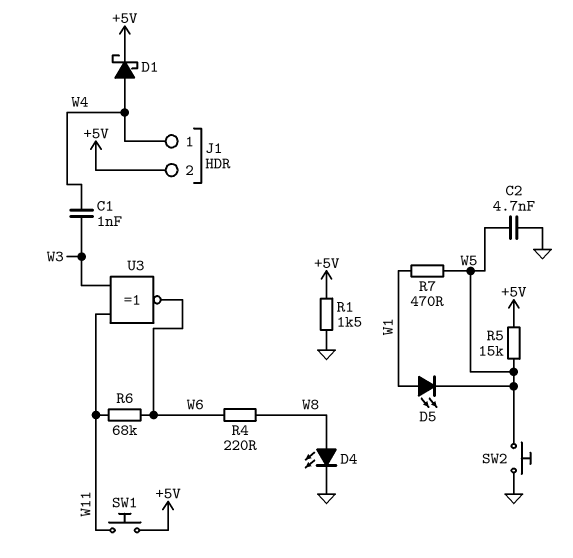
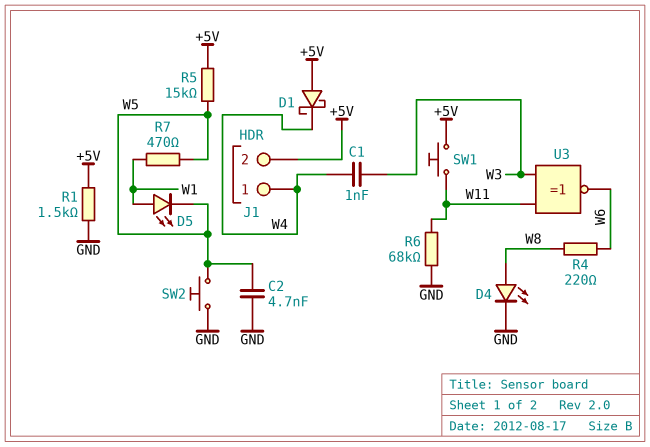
D1: schottky (A W4, K +5V) -> schottky (A +5V, K W4)
R6: 68k (W6, W11) -> 68k (GND, W11)

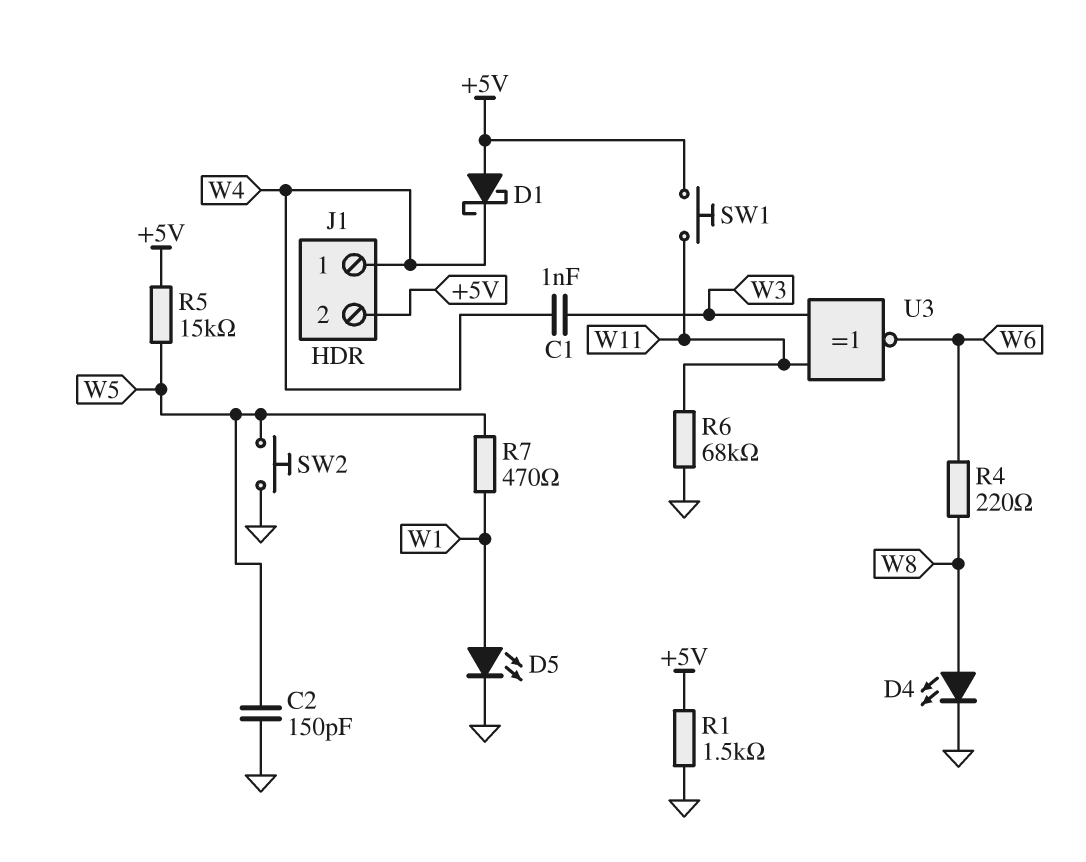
C2: 4.7nF (GND, W5) -> 150pF (GND, W5)
D5: LED (A W1, K W5) -> LED (A W1, K GND)

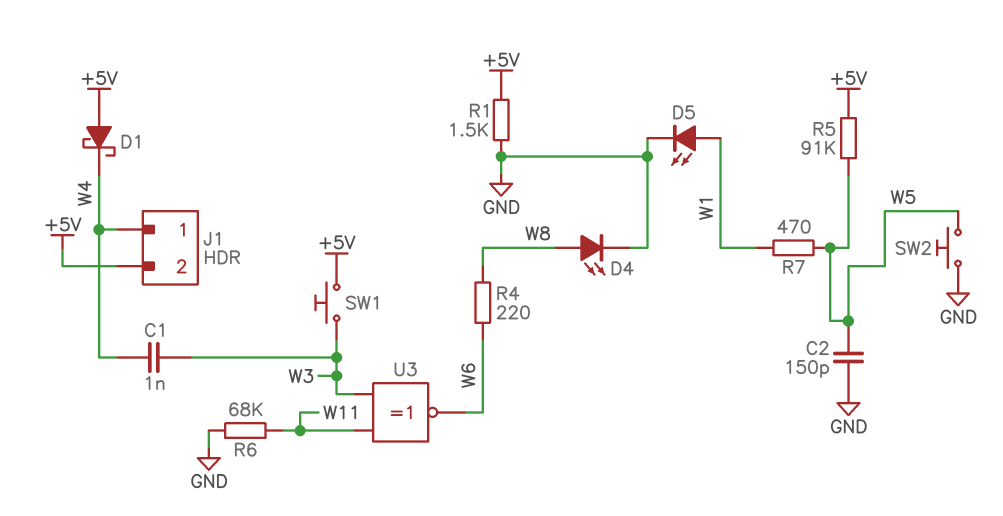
R5: 15k (+5V, W5) -> 91k (+5V, W5)
SW1: button (+5V, W11) -> button (+5V, W3)

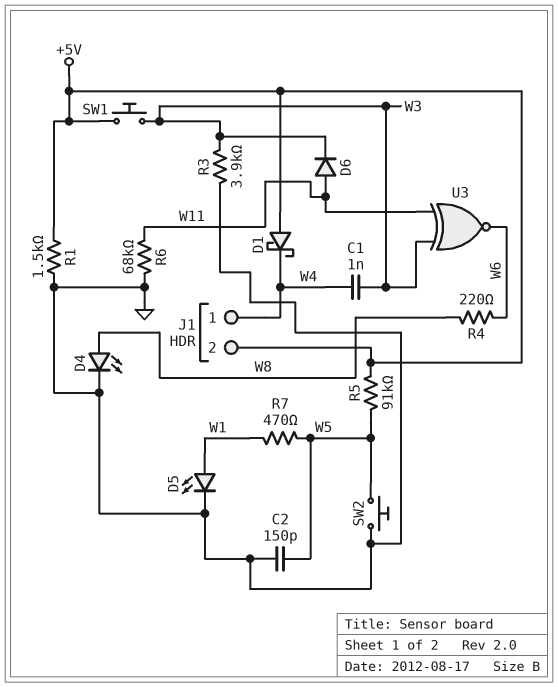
D6: none -> diode (A W11, K W3)
R3: none -> 3.9k (GND, W3)

